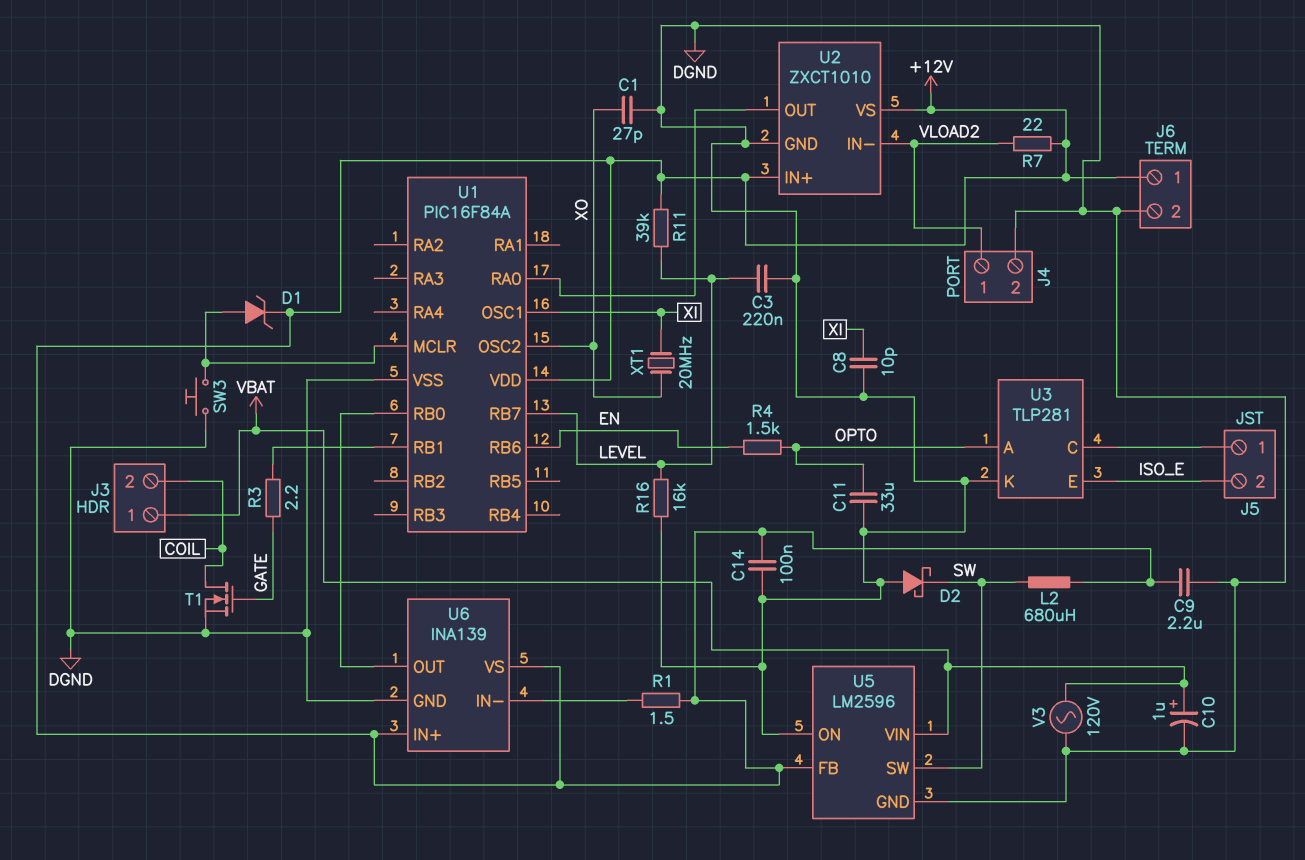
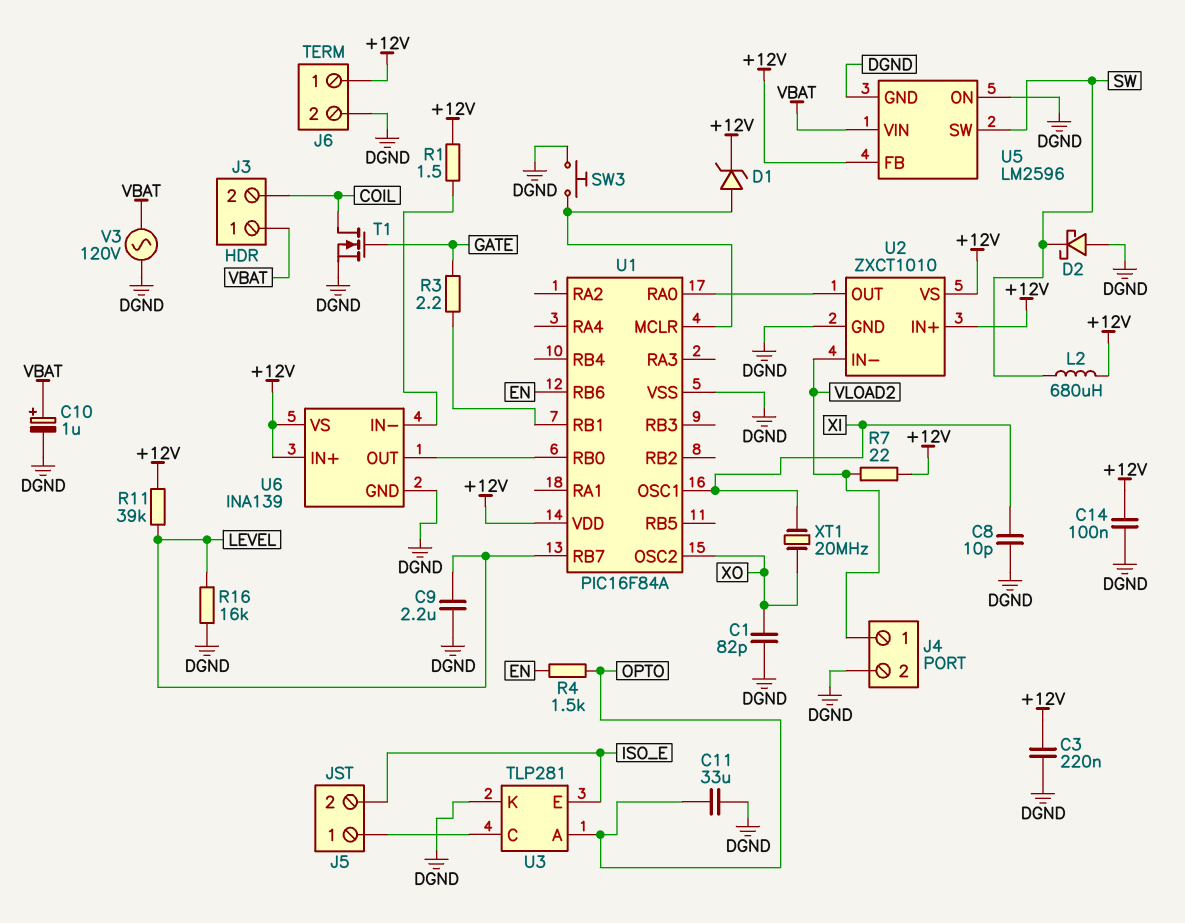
C1: 27pF (DGND, XO) -> 82pF (DGND, XO)
C3: 220nF (DGND, LEVEL) -> 220nF (+12V, DGND)
C9: 2.2uF (+12V, DGND) -> 2.2uF (DGND, LEVEL)

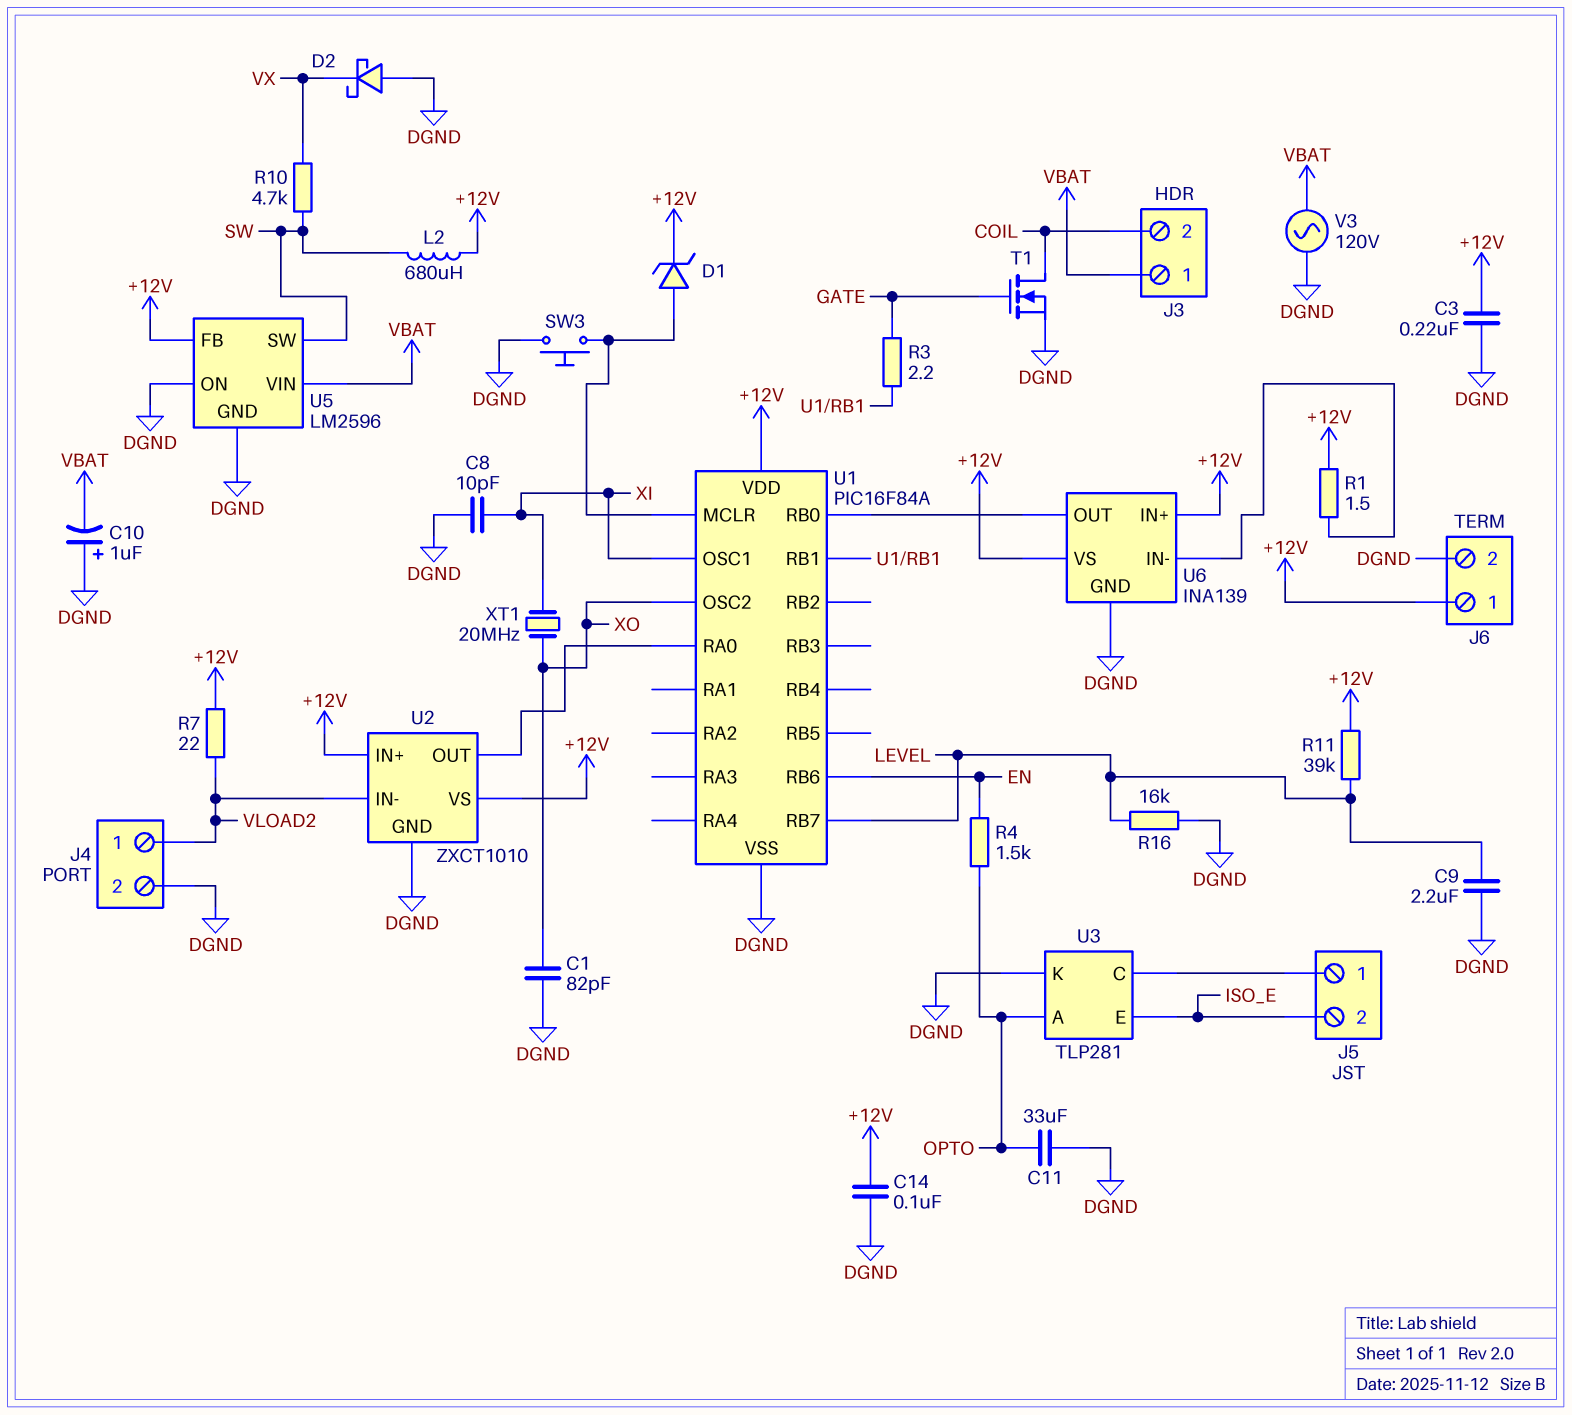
C10: 1uF (plus VBAT, minus DGND) -> 1uF (plus DGND, minus VBAT)
D2: schottky (A DGND, K SW) -> schottky (A DGND, K VX)
R10: none -> 4.7k (SW, VX)

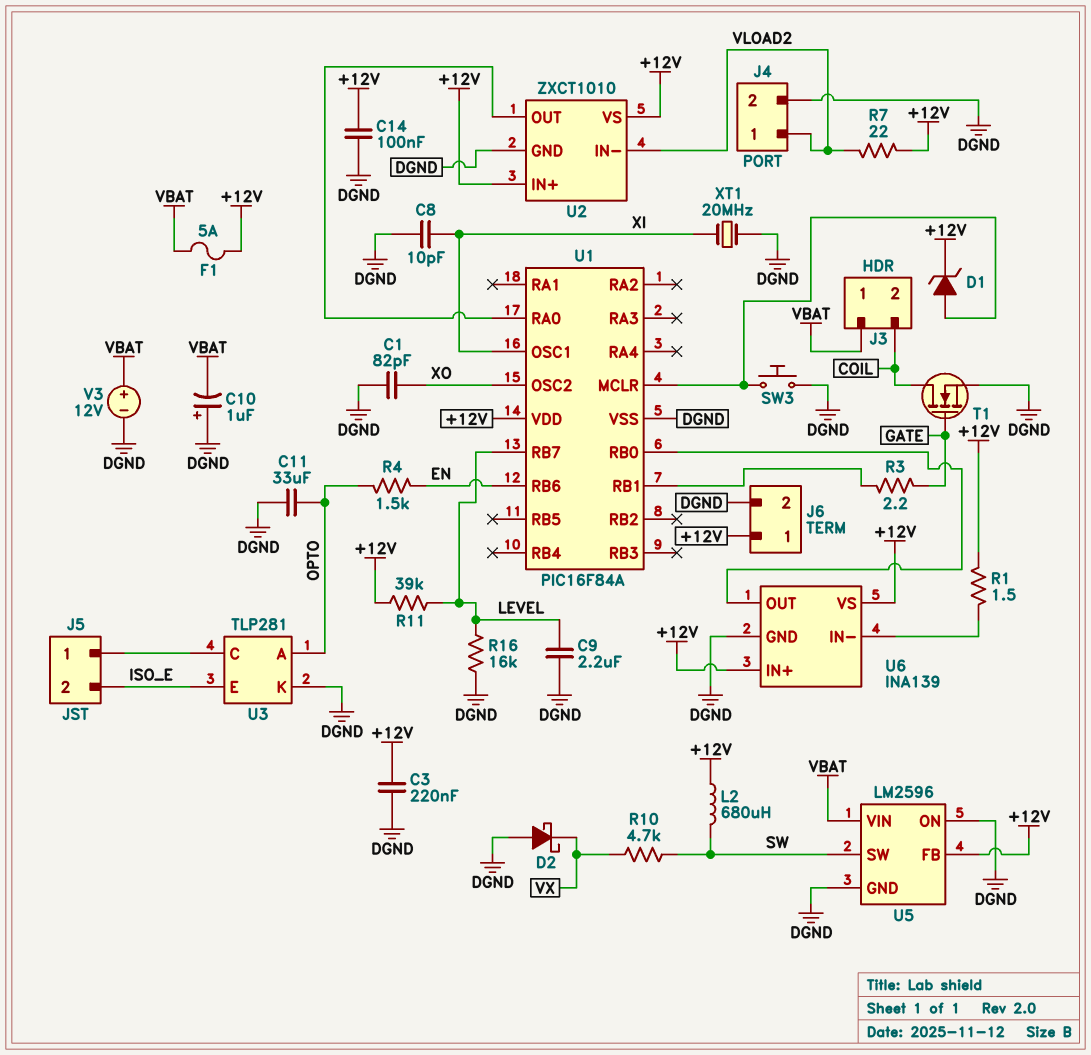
F1: none -> 5A (+12V, VBAT)
V3: AC 120V (DGND, VBAT) -> 12V (plus VBAT, minus DGND)
XT1: 20MHz (XI, XO) -> 20MHz (DGND, XI)

